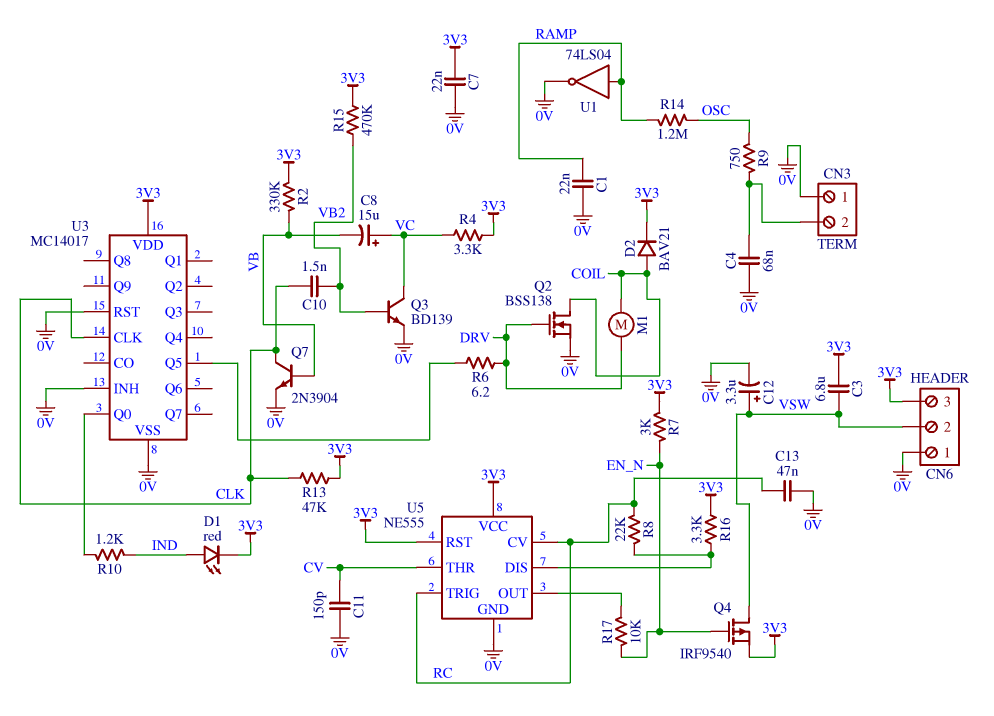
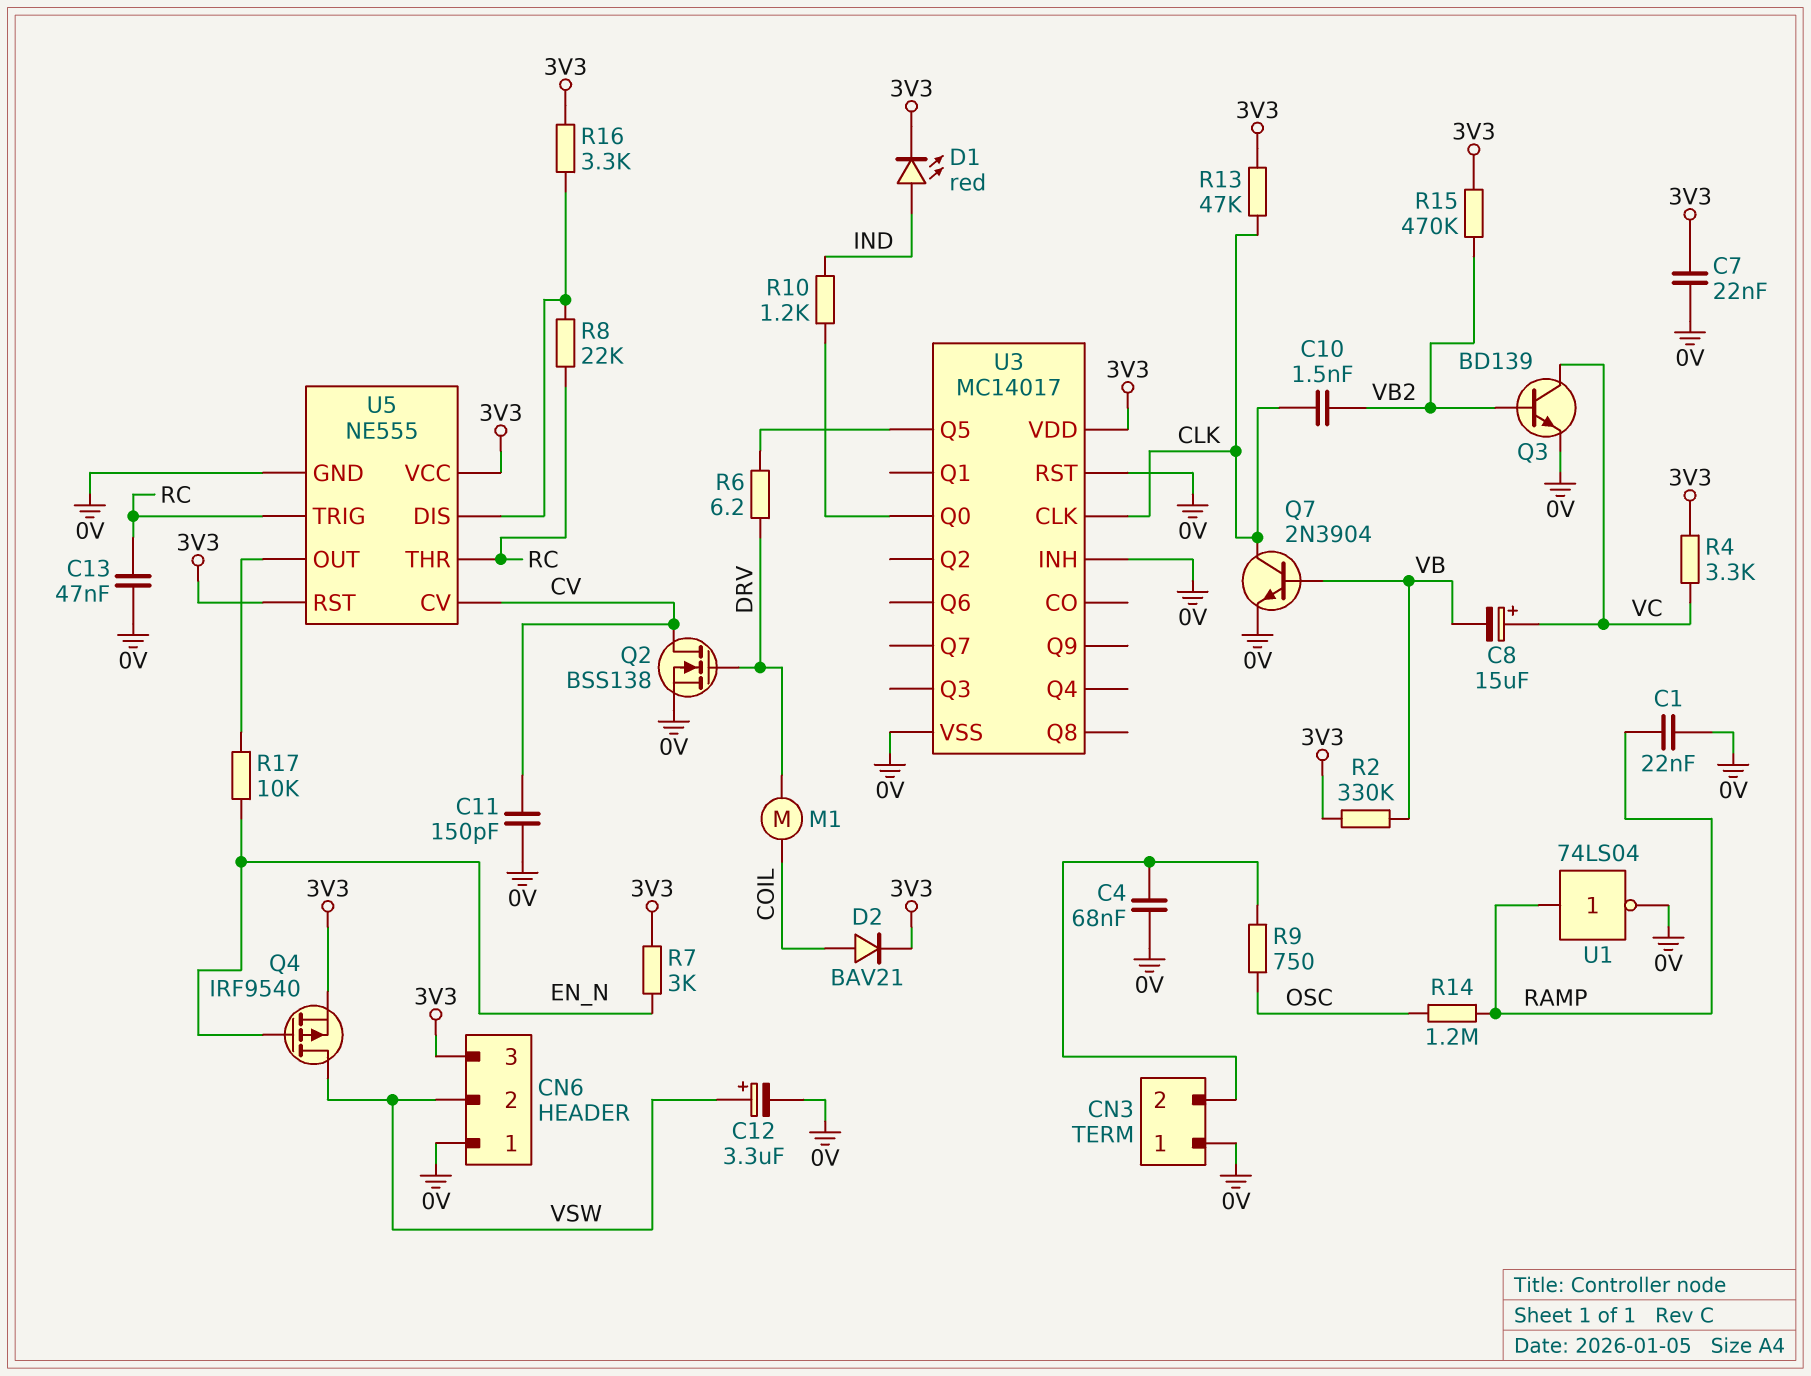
C3: 6.8uF (3V3, VSW) -> none
Q2: NMOS BSS138 (G DRV, D COIL, S 0V) -> NMOS BSS138 (G DRV, D CV, S 0V)
U5 pin CV: RC -> CV
U5 pin THR: CV -> RC

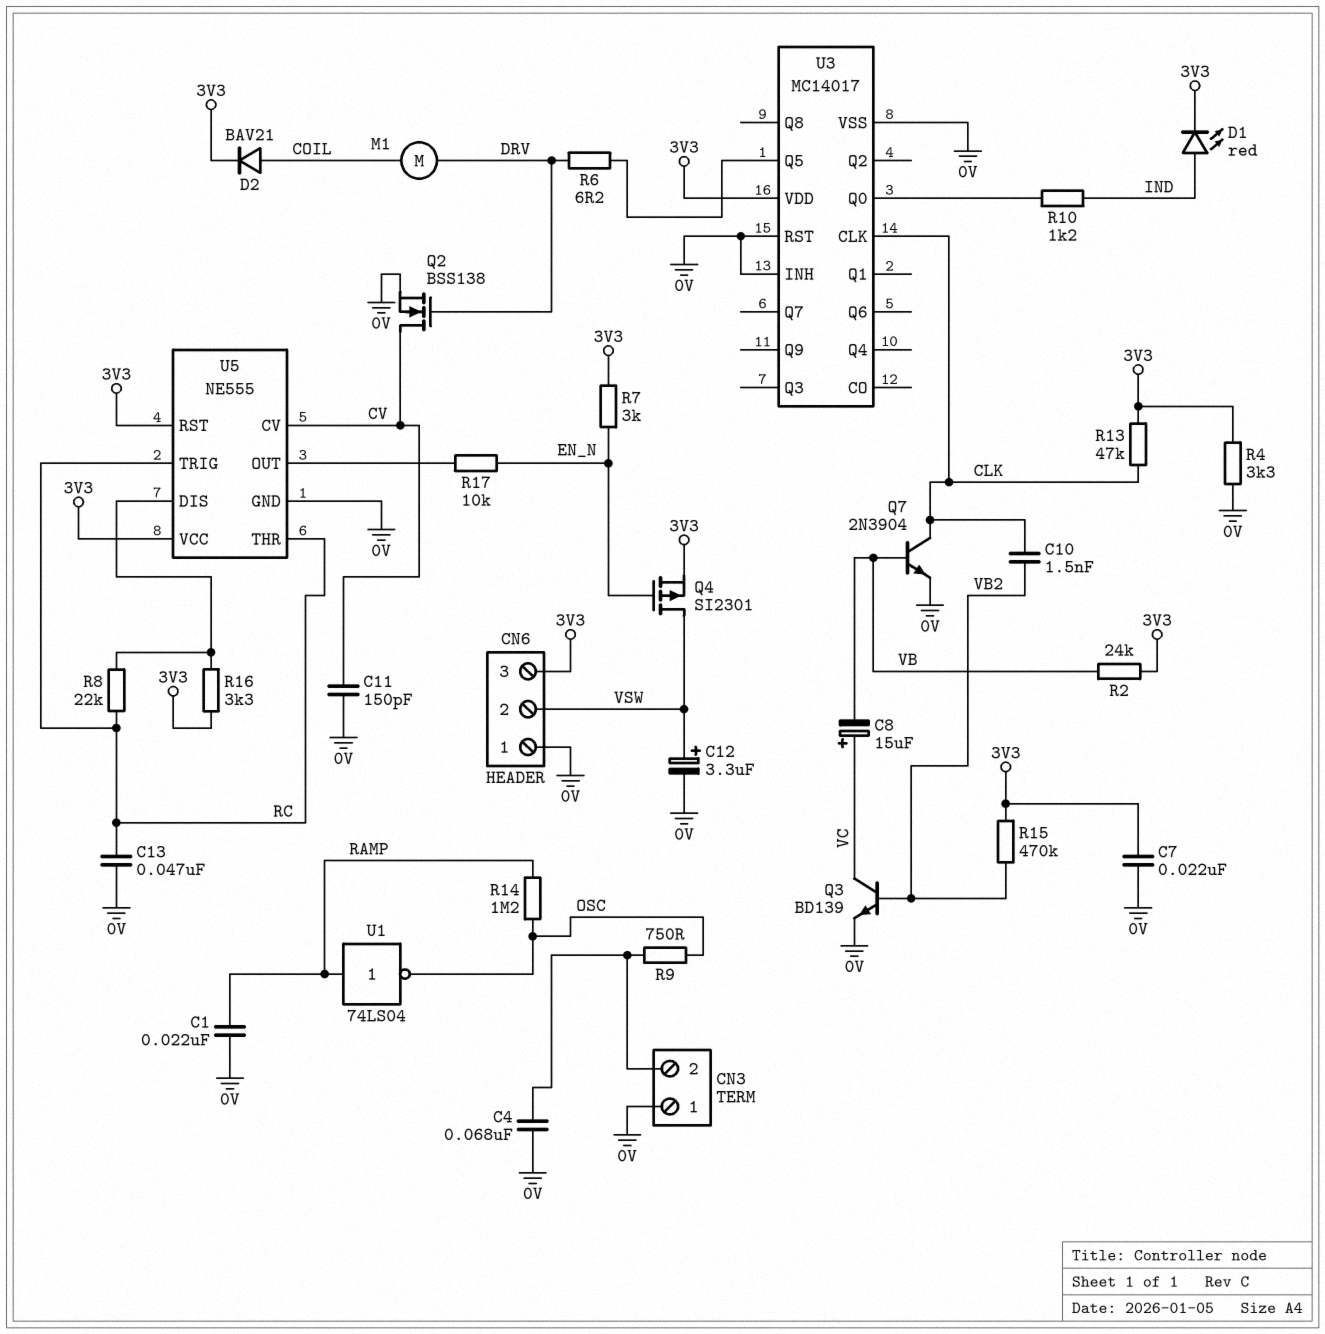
Q4: PMOS IRF9540 (G EN_N, D VSW, S 3V3) -> PMOS SI2301 (G EN_N, D VSW, S 3V3)
R2: 330k (3V3, VB) -> 24k (3V3, VB)
R4: 3.3k (3V3, VC) -> 3.3k (0V, 3V3)
U1: NOT 74LS04 (in RAMP, out 0V) -> NOT 74LS04 (in RAMP, out OSC)

